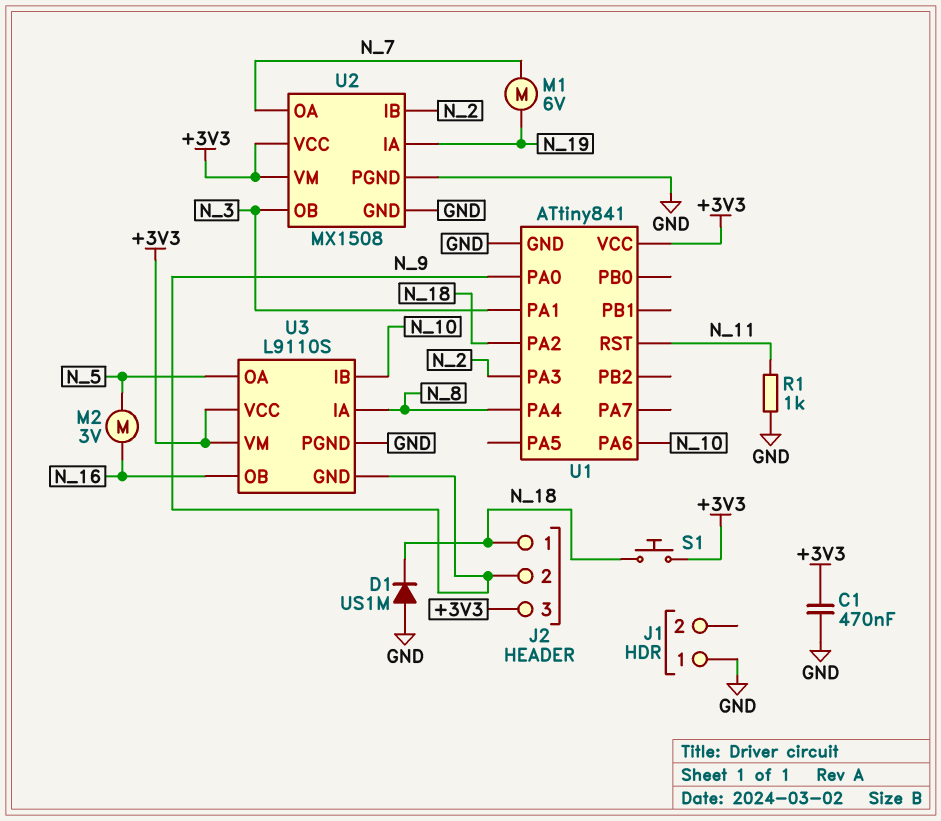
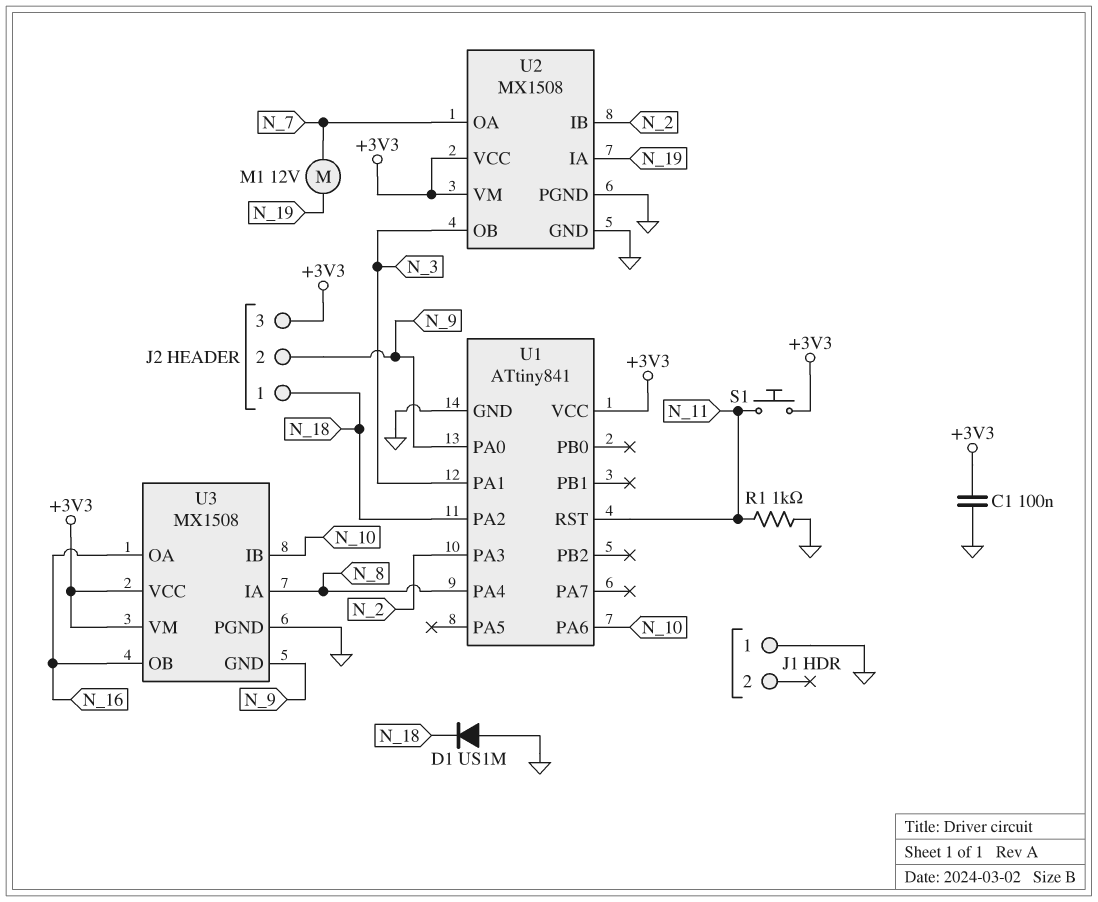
C1: 470nF (+3V3, GND) -> 100nF (+3V3, GND)
M1: motor 6V (N_7, N_19) -> motor 12V (N_7, N_19)
M2: motor 3V (N_5, N_16) -> none
S1: button (+3V3, N_18) -> button (+3V3, N_11)
U3: L9110S -> MX1508
U3 pin OA: N_5 -> N_16

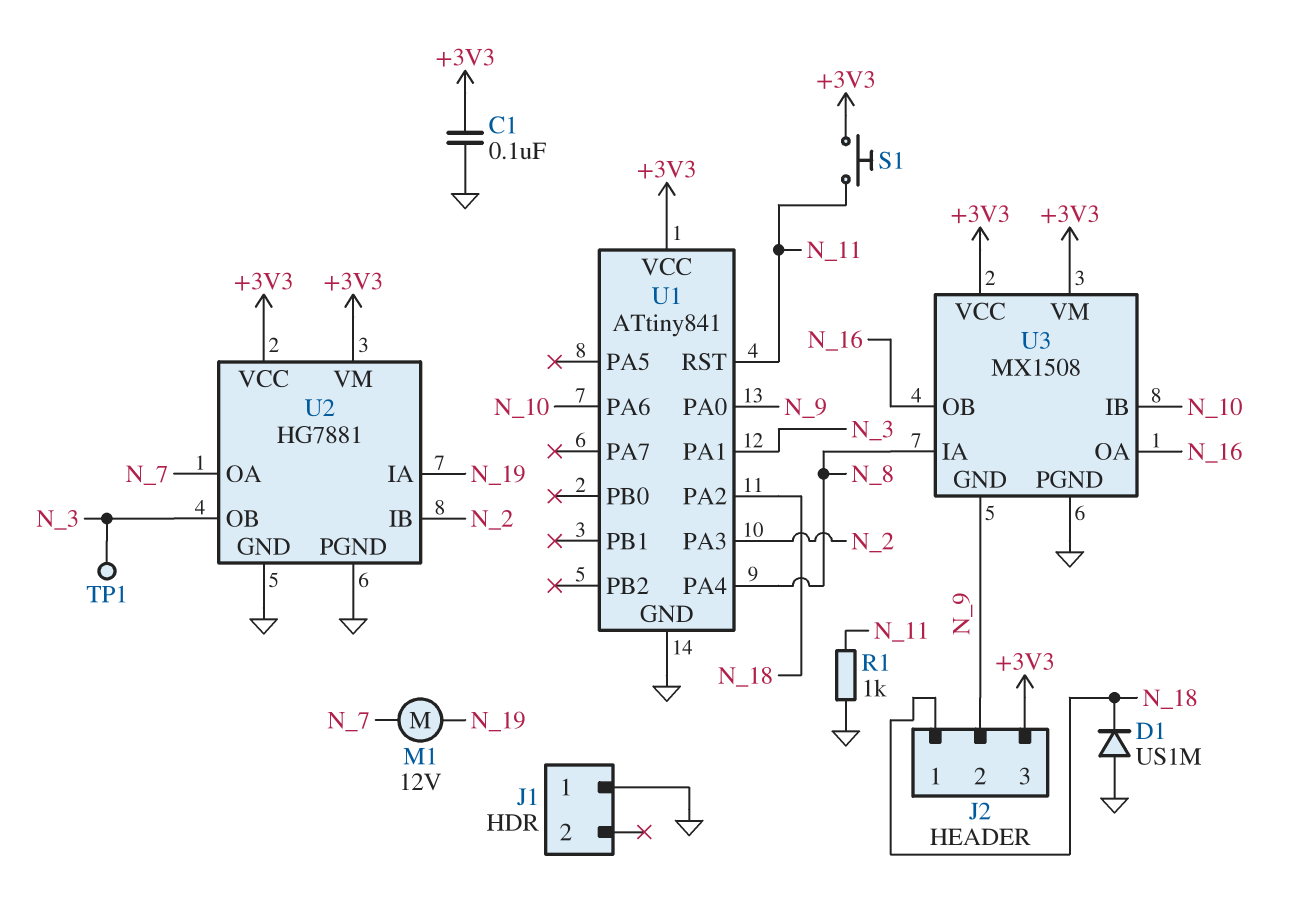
TP1: none -> test point (N_3)
U2: MX1508 -> HG7881

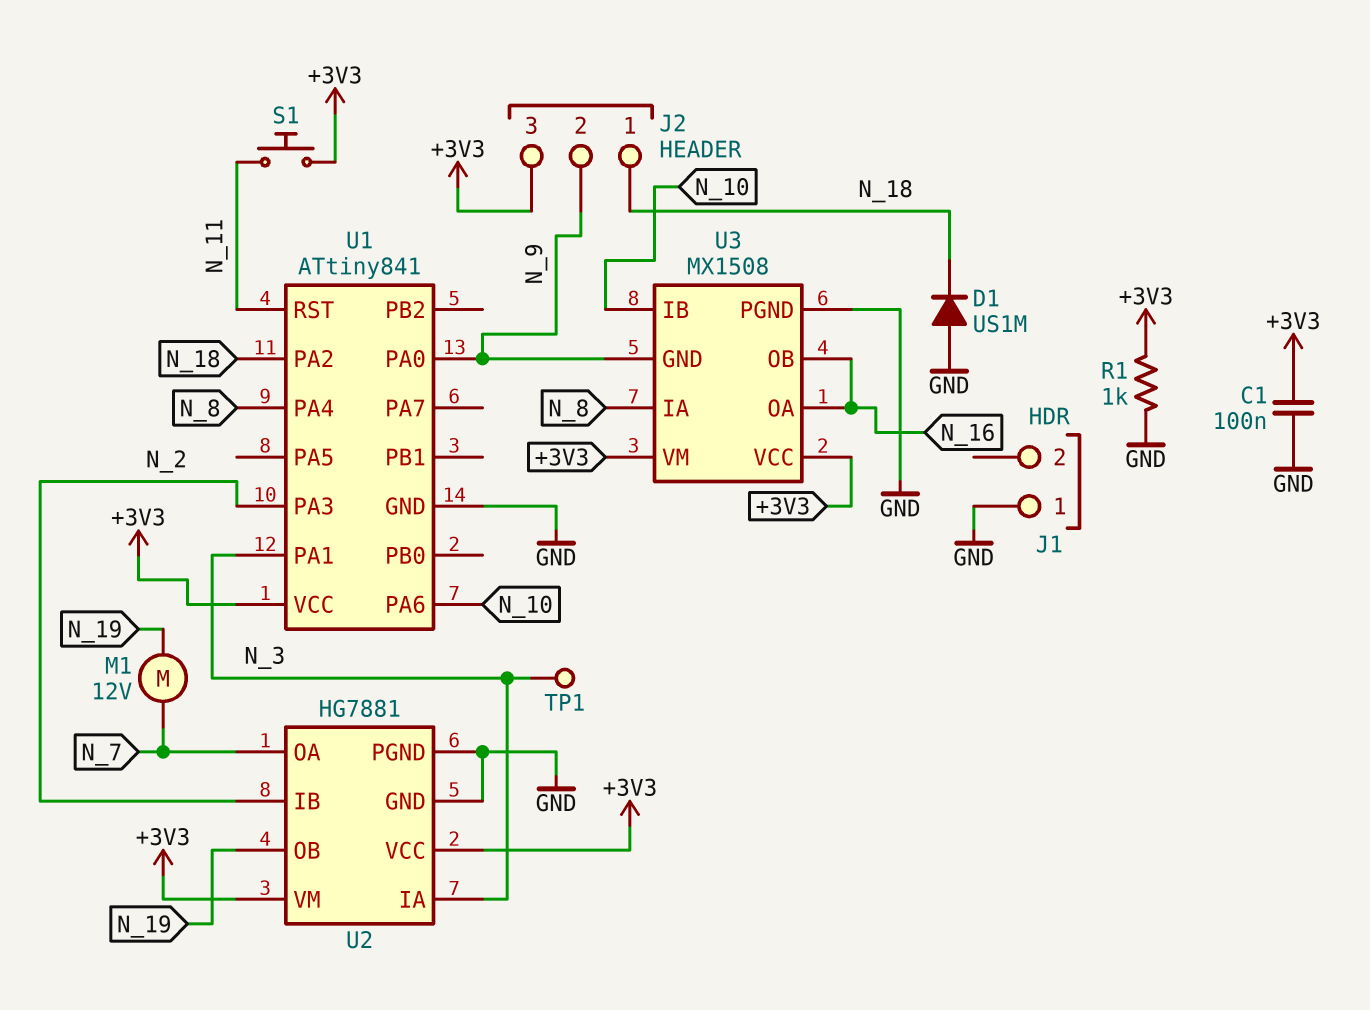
R1: 1k (GND, N_11) -> 1k (+3V3, GND)
U2 pin IA: N_19 -> N_3
U2 pin OB: N_3 -> N_19

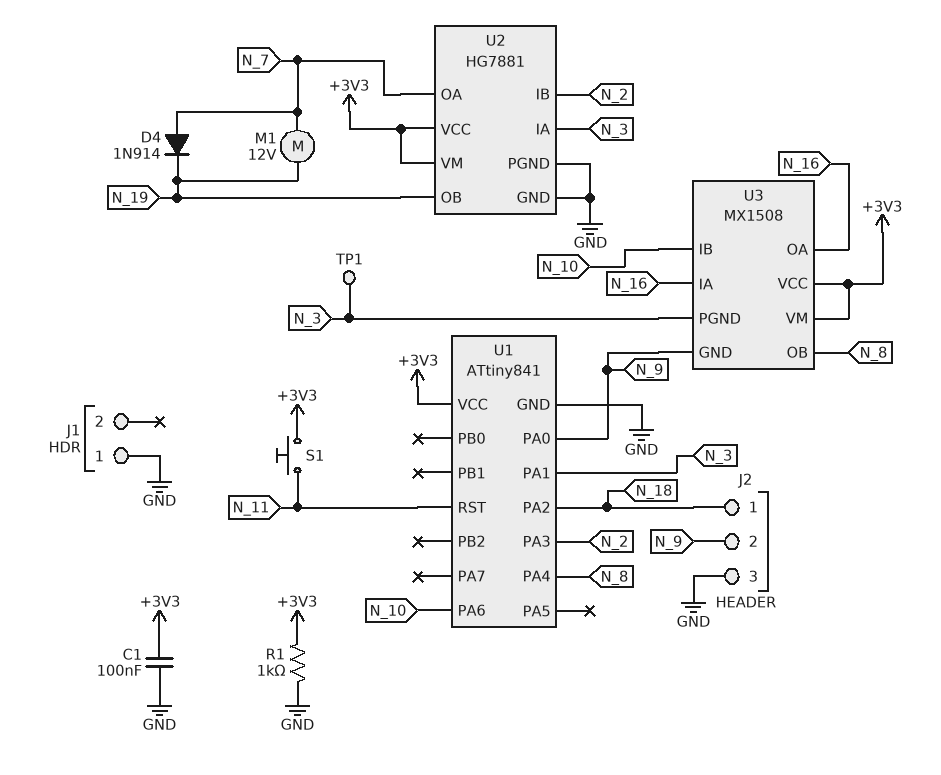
D1: diode US1M (A GND, K N_18) -> none
D4: none -> diode 1N914 (A N_7, K N_19)
J2 pin 3: +3V3 -> GND
U3 pin IA: N_8 -> N_16
U3 pin OB: N_16 -> N_8
U3 pin PGND: GND -> N_3

